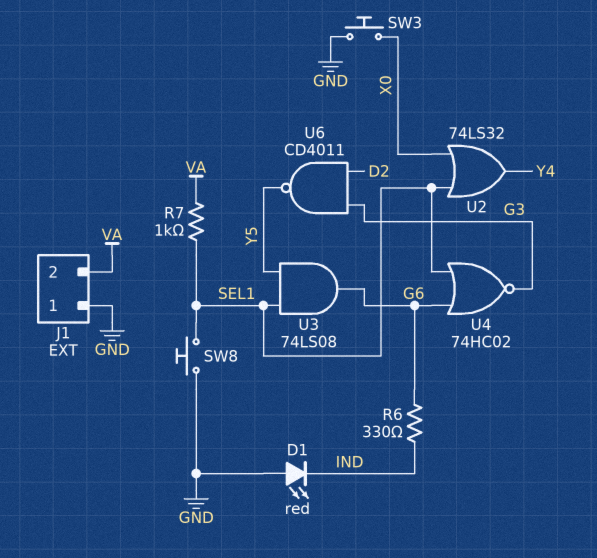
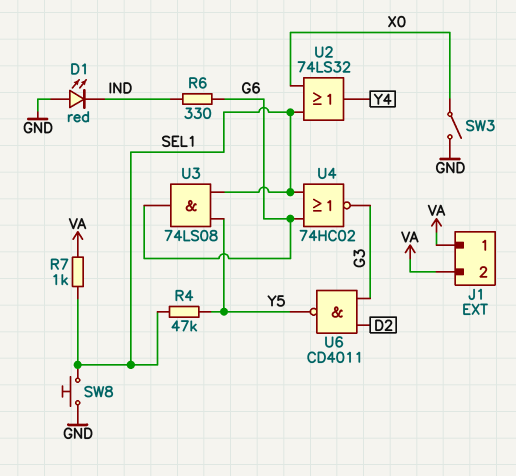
J1 pin 1: GND -> VA
R4: none -> 47k (SEL1, Y5)
SW3: button (GND, X0) -> switch (GND, X0)

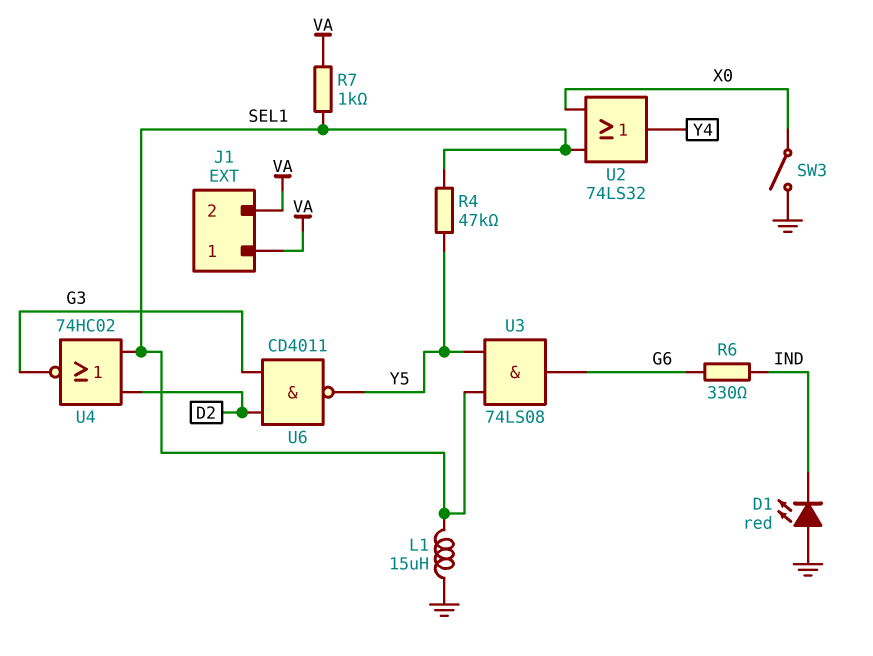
L1: none -> 15uH (GND, SEL1)
SW8: button (GND, SEL1) -> none
U4: NOR 74HC02 (in G6, in SEL1, out G3) -> NOR 74HC02 (in D2, in SEL1, out G3)

